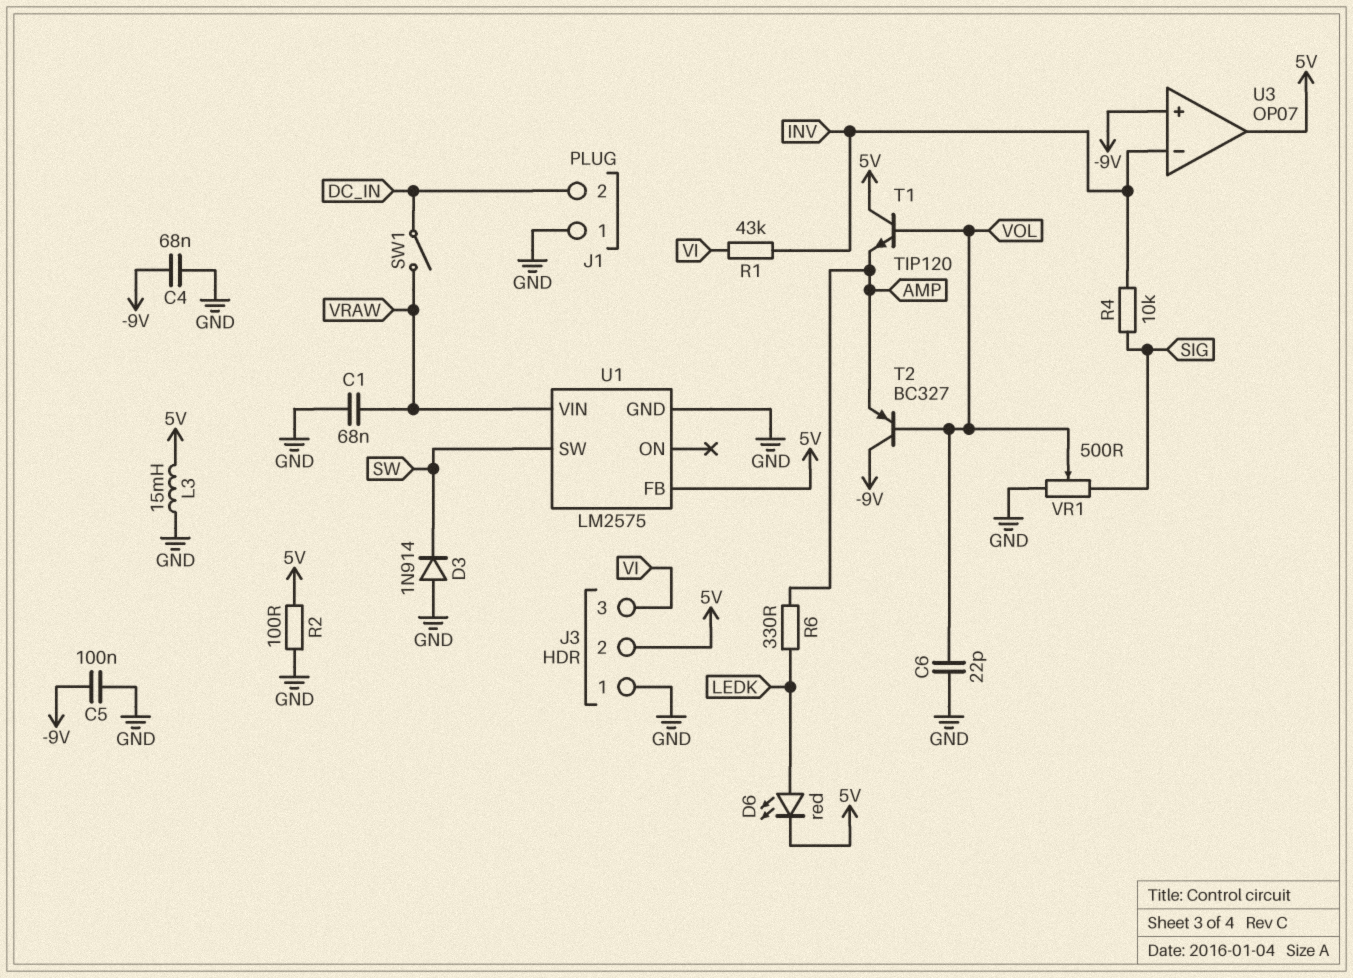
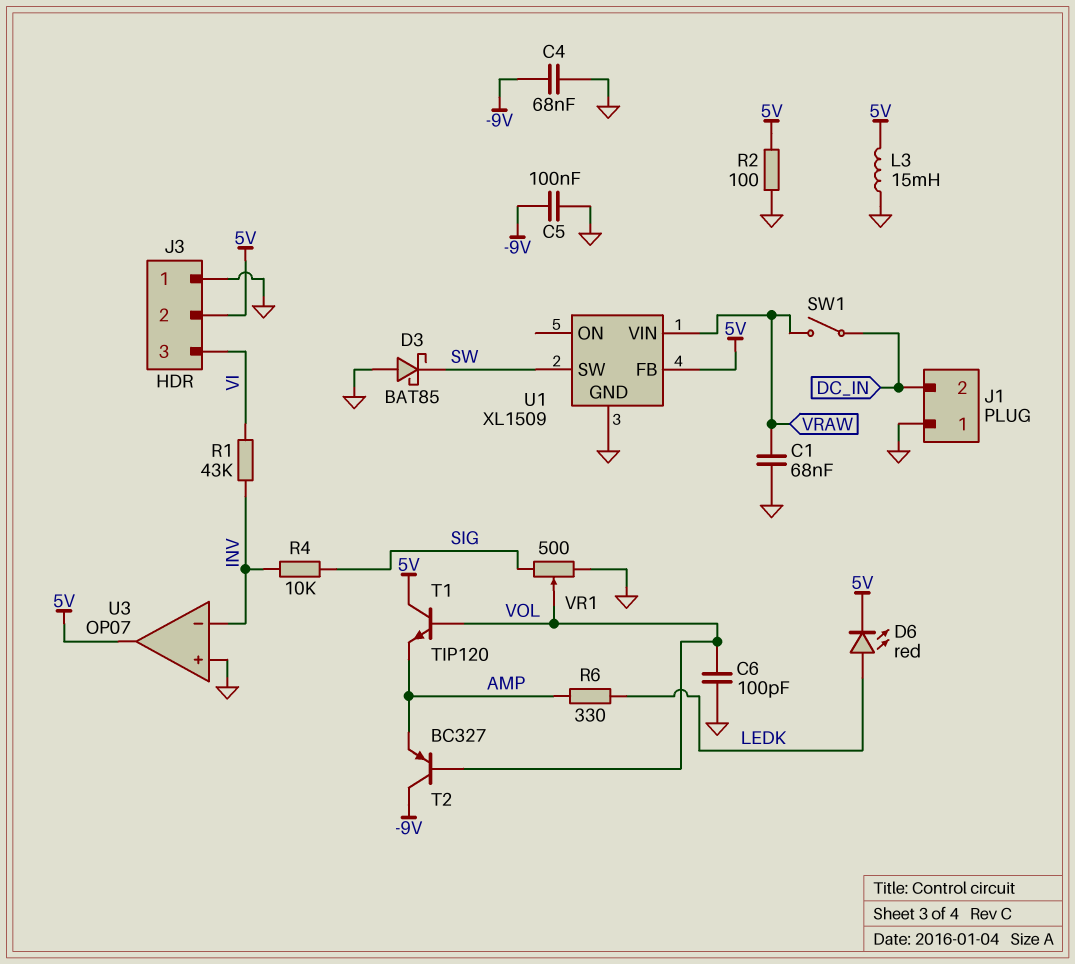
C6: 22pF (GND, VOL) -> 100pF (GND, VOL)
D3: diode 1N914 (A GND, K SW) -> schottky BAT85 (A GND, K SW)
U1: LM2575 -> XL1509
U3 pin in+: -9V -> GND

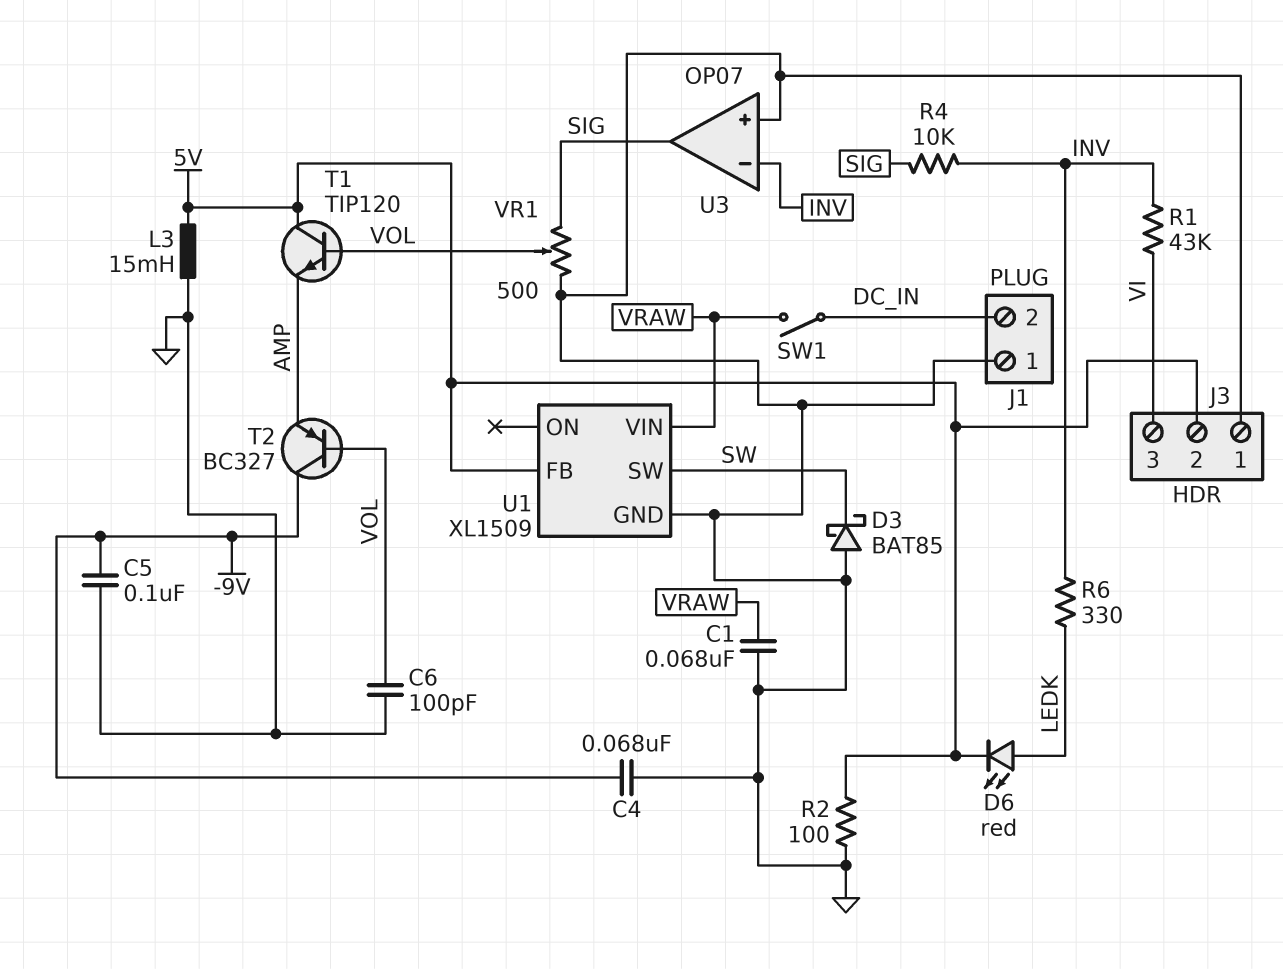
R6: 330 (AMP, LEDK) -> 330 (INV, LEDK)
U3 pin out: 5V -> SIG

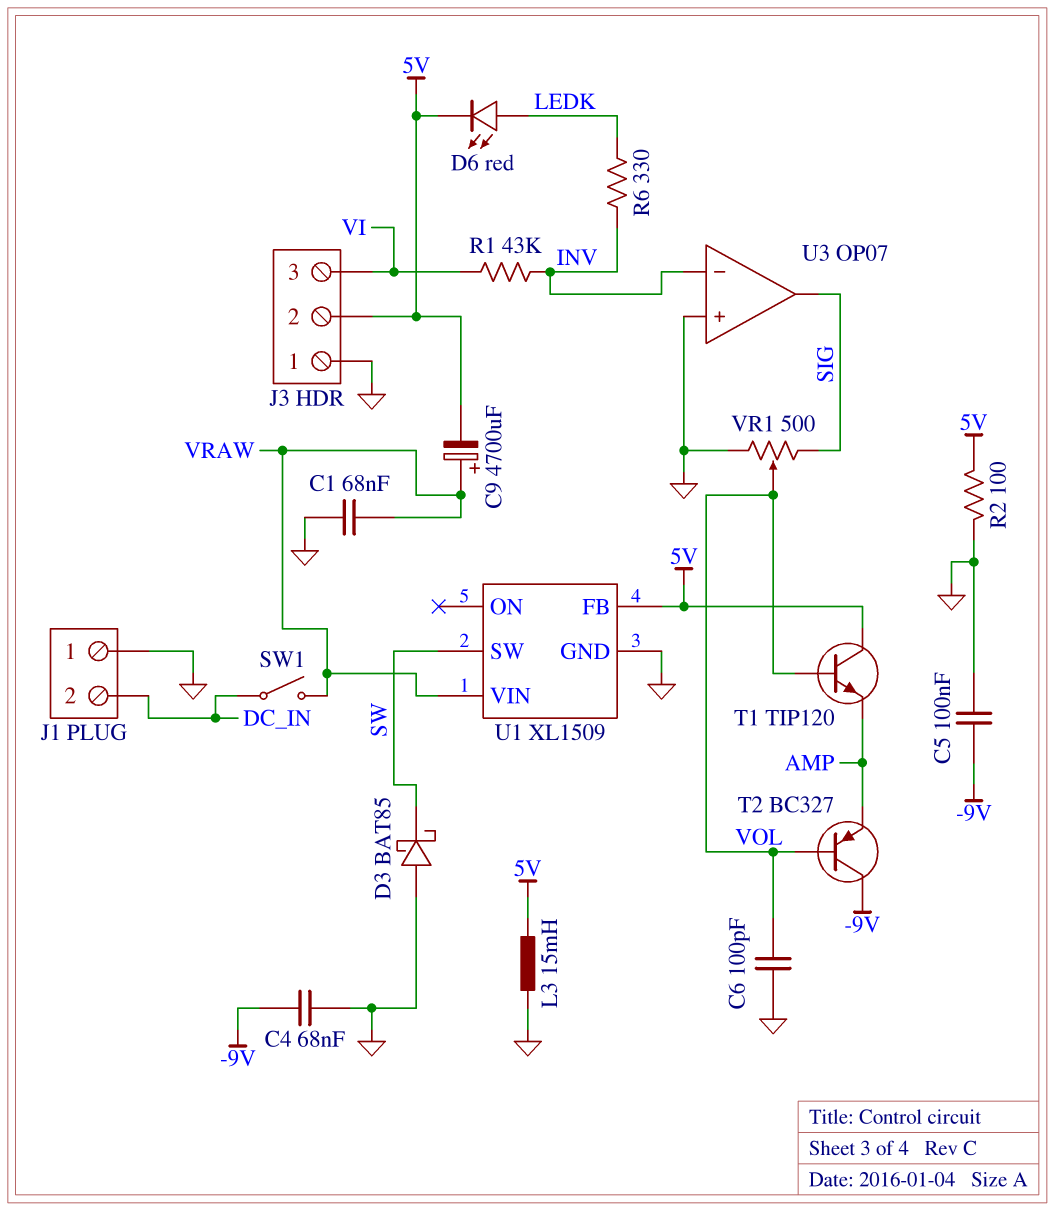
C9: none -> 4700uF (plus VRAW, minus 5V)
R4: 10k (INV, SIG) -> none

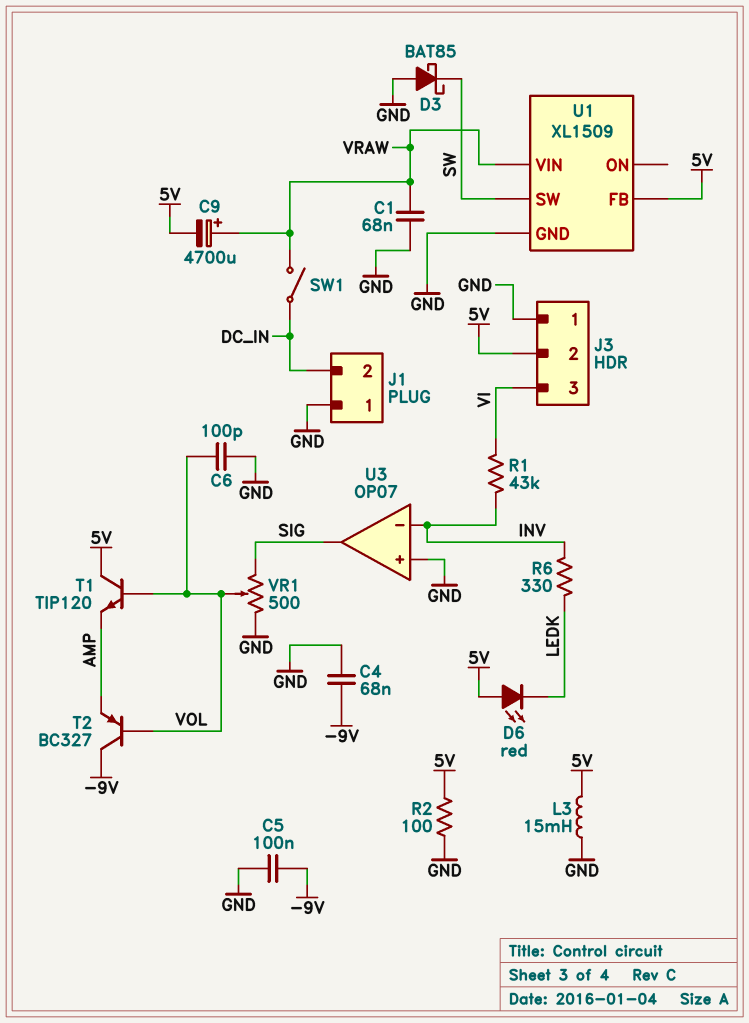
D6: LED red (A LEDK, K 5V) -> LED red (A 5V, K LEDK)

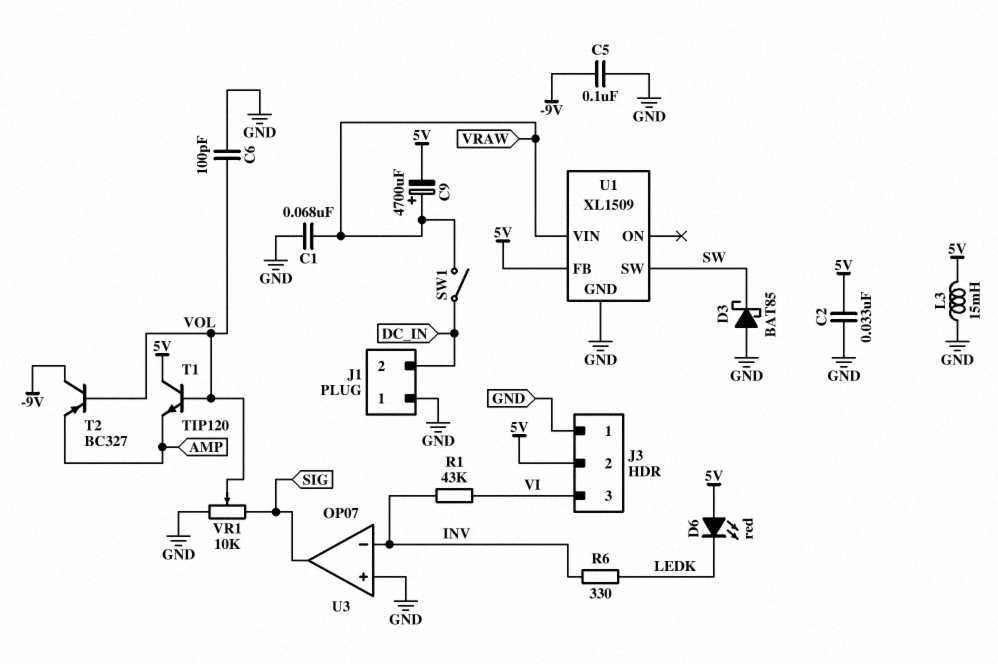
C2: none -> 33nF (5V, GND)
C4: 68nF (-9V, GND) -> none
R2: 100 (5V, GND) -> none
VR1: 500 (GND, SIG, wiper VOL) -> 10k (GND, SIG, wiper VOL)

